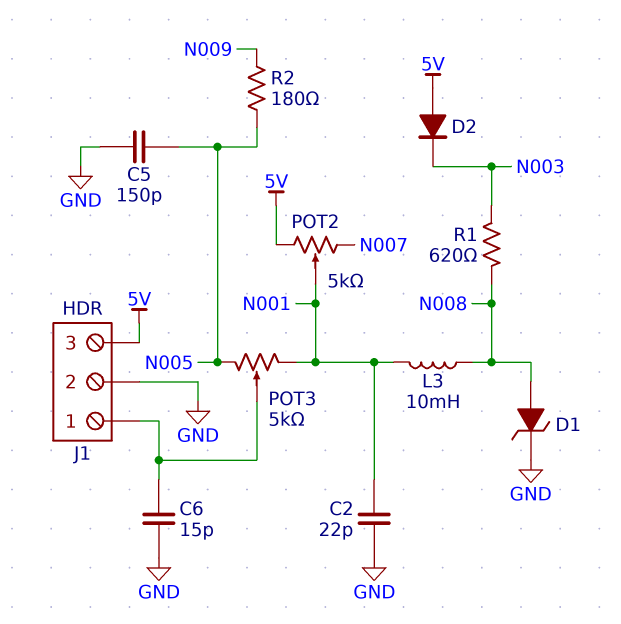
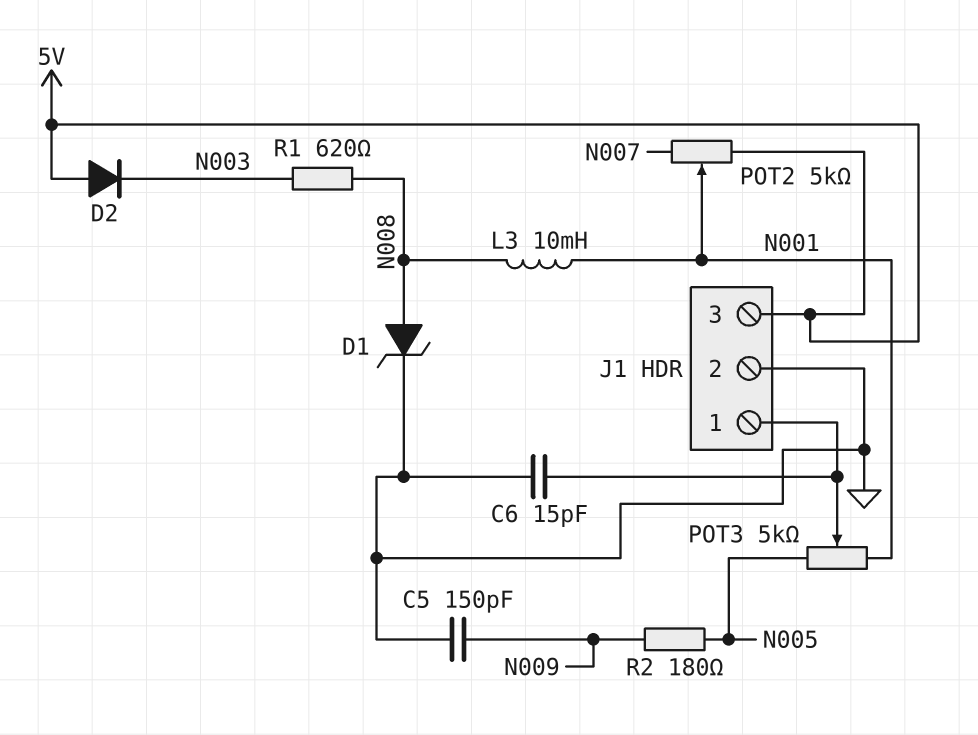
C2: 22pF (GND, N001) -> none
C5: 150pF (GND, N005) -> 150pF (GND, N009)

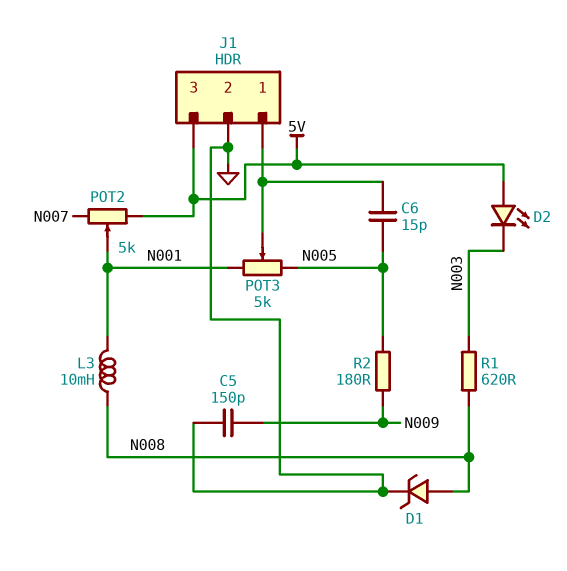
C6: 15pF (GND, J1/1) -> 15pF (J1/1, N005)
D2: diode (A 5V, K N003) -> LED (A 5V, K N003)

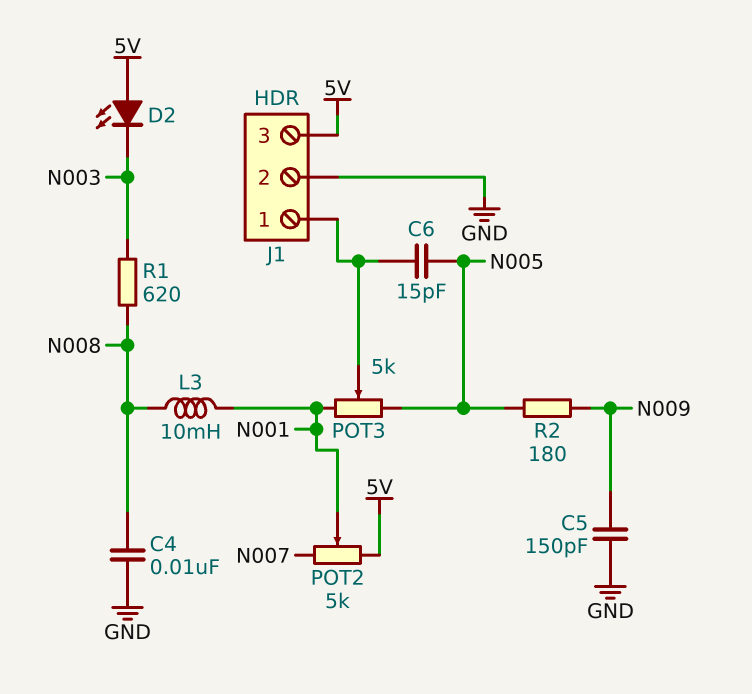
C4: none -> 10nF (GND, N008)
D1: zener (A N008, K GND) -> none

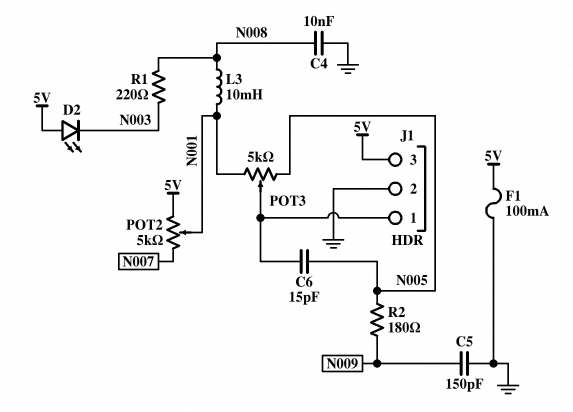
F1: none -> 100mA (5V, GND)
R1: 620 (N003, N008) -> 220 (N003, N008)

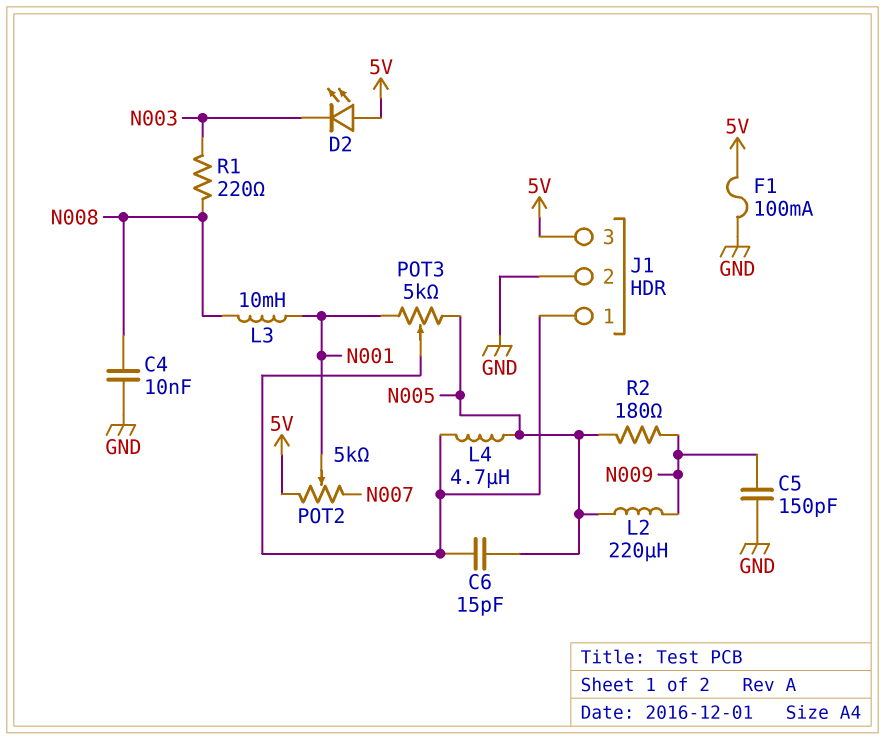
L2: none -> 220uH (N005, N009)
L4: none -> 4.7uH (J1/1, N005)

